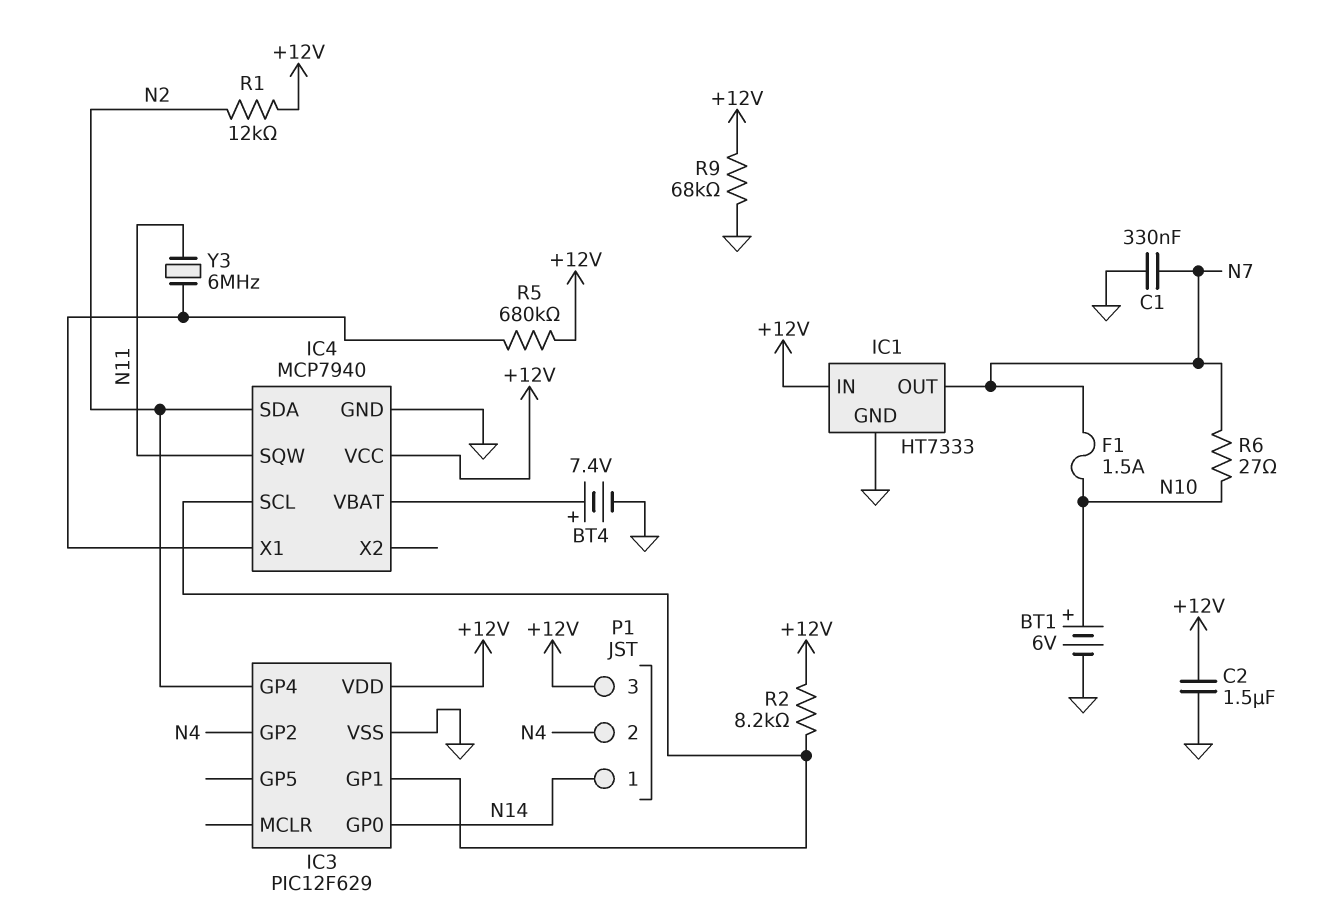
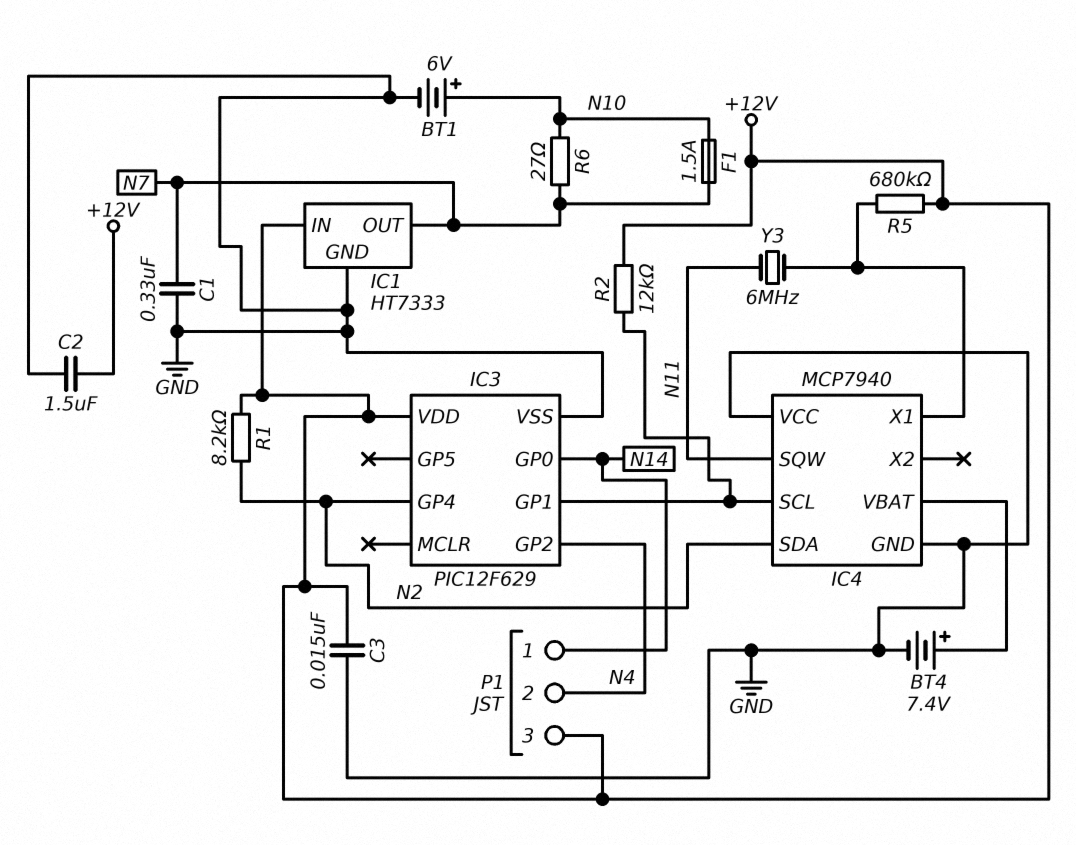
C3: none -> 15nF (+12V, GND)
IC4 pin VCC: +12V -> GND
R1: 12k (+12V, N2) -> 8.2k (+12V, N2)
R2: 8.2k (+12V, IC3/GP1) -> 12k (+12V, IC3/GP1)
R9: 68k (+12V, GND) -> none

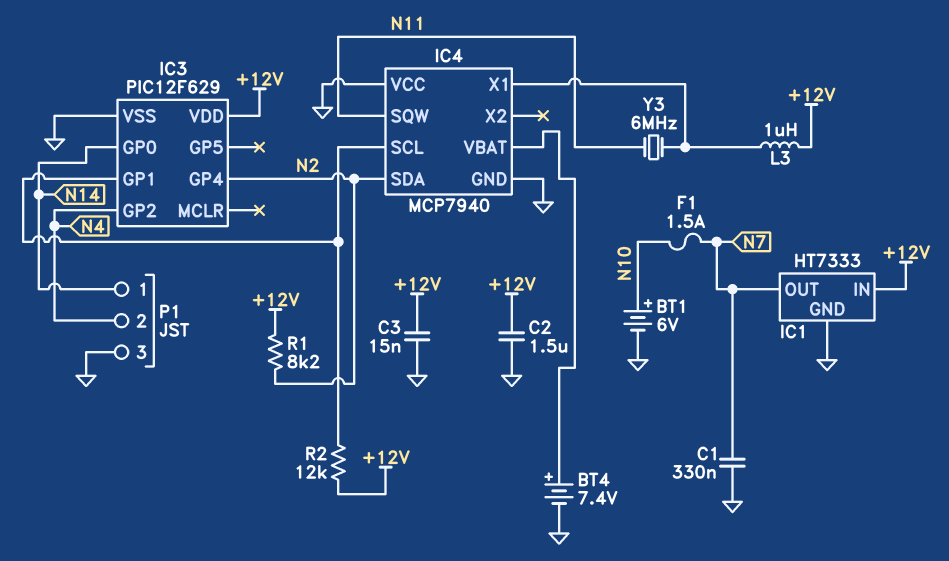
L3: none -> 1uH (+12V, IC4/X1)
P1 pin 3: +12V -> GND
R5: 680k (+12V, IC4/X1) -> none
R6: 27 (N7, N10) -> none

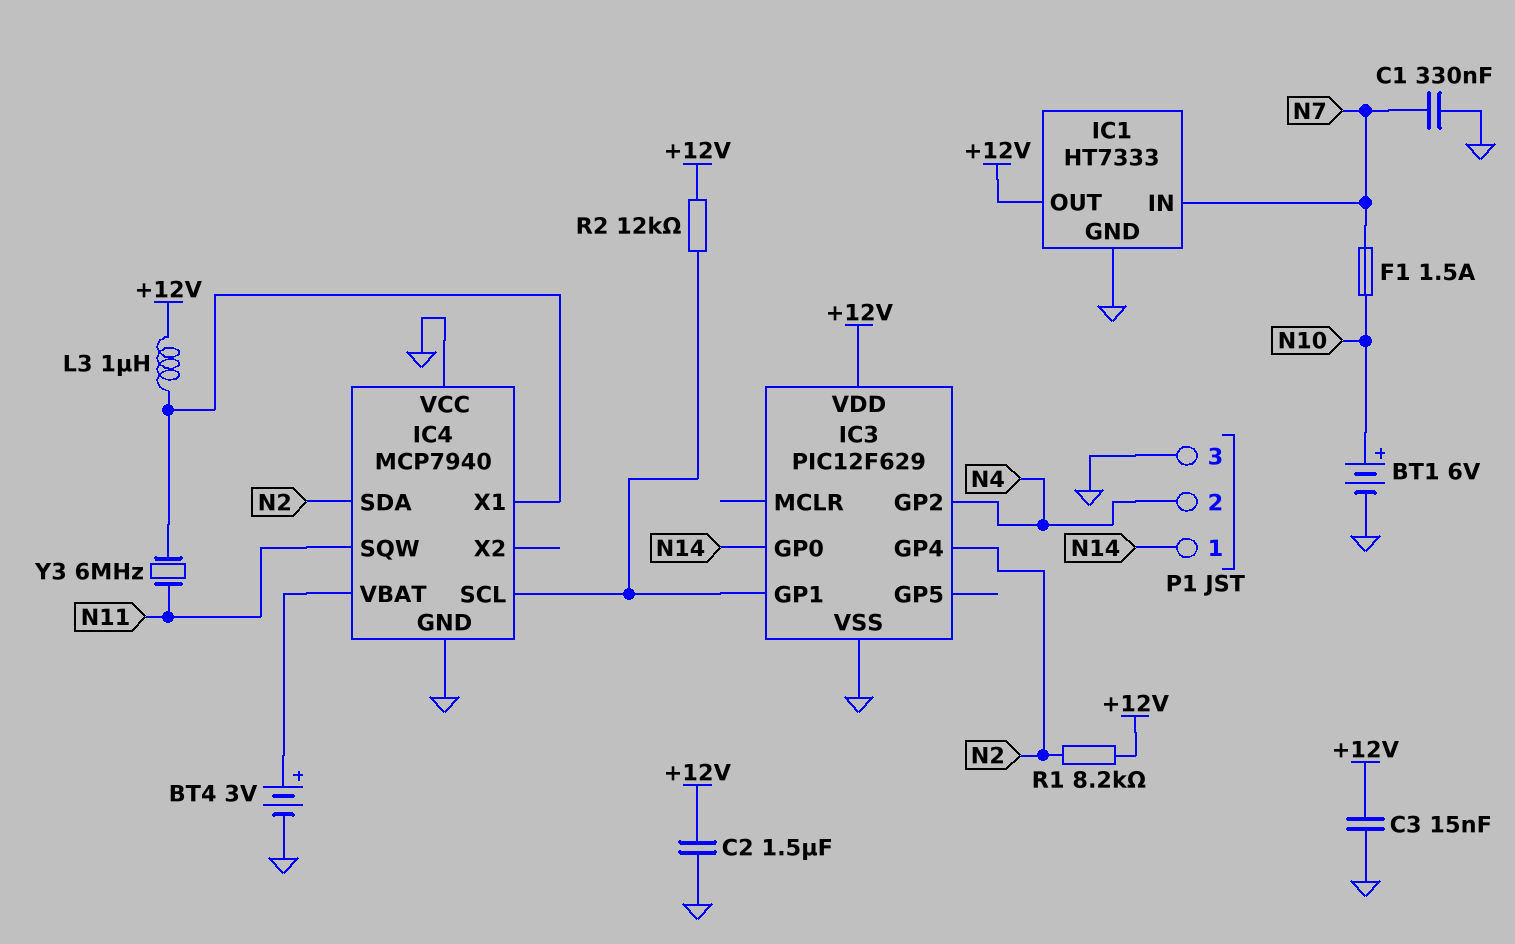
BT4: 7.4V (plus IC4/VBAT, minus GND) -> 3V (plus IC4/VBAT, minus GND)
IC1 pin IN: +12V -> N7
IC1 pin OUT: N7 -> +12V

